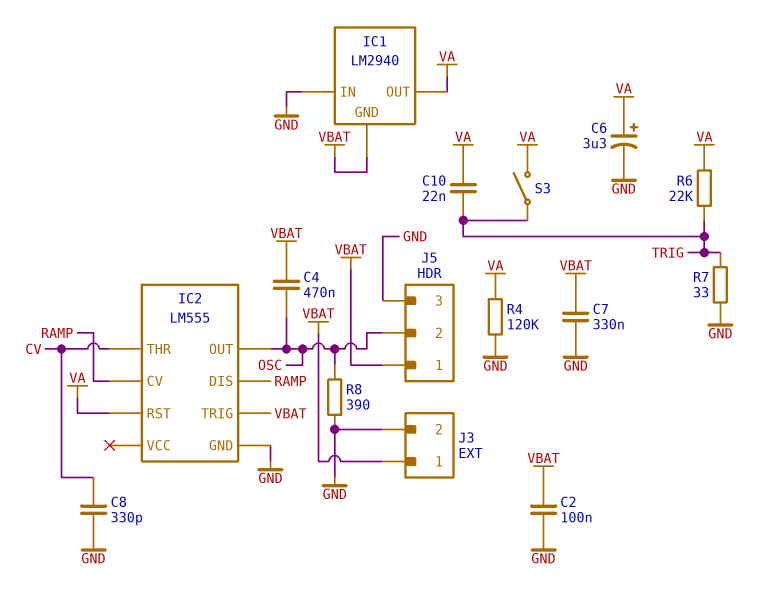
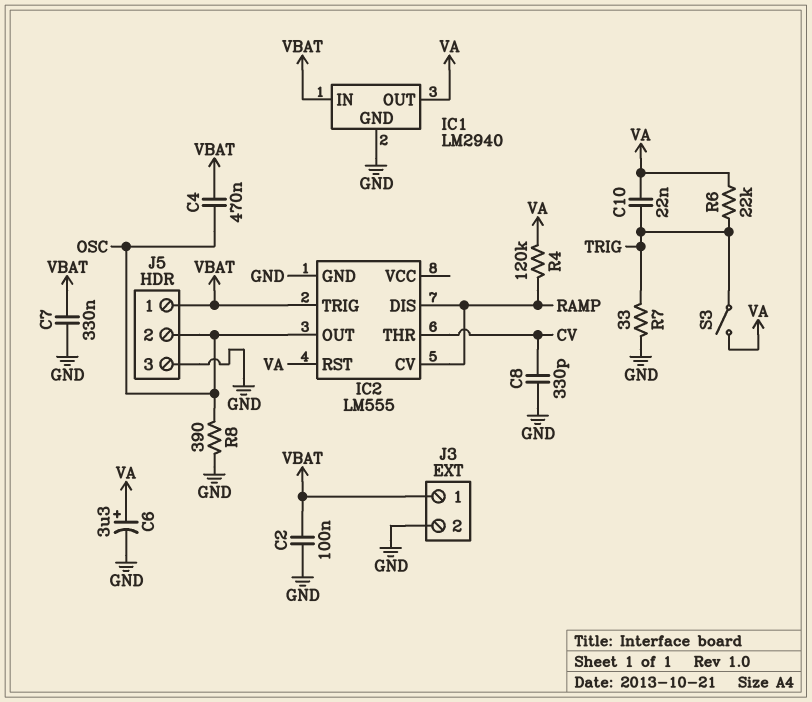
IC1 pin GND: VBAT -> GND
IC1 pin IN: GND -> VBAT
R4: 120k (GND, VA) -> 120k (RAMP, VA)

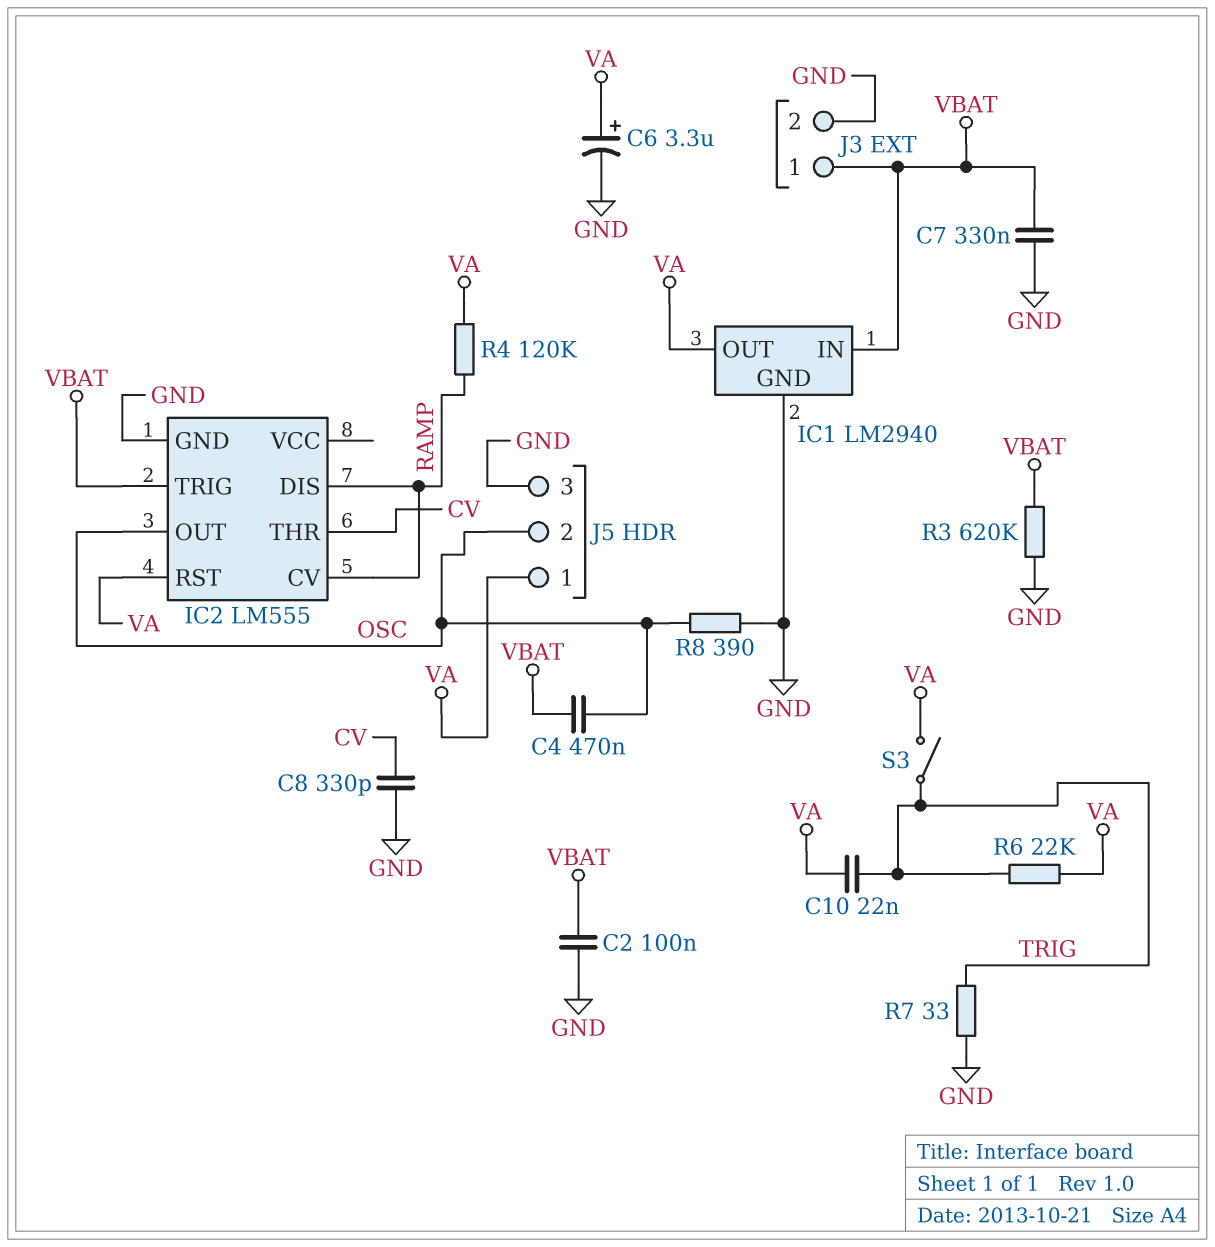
J5 pin 1: VBAT -> VA
R3: none -> 620k (GND, VBAT)

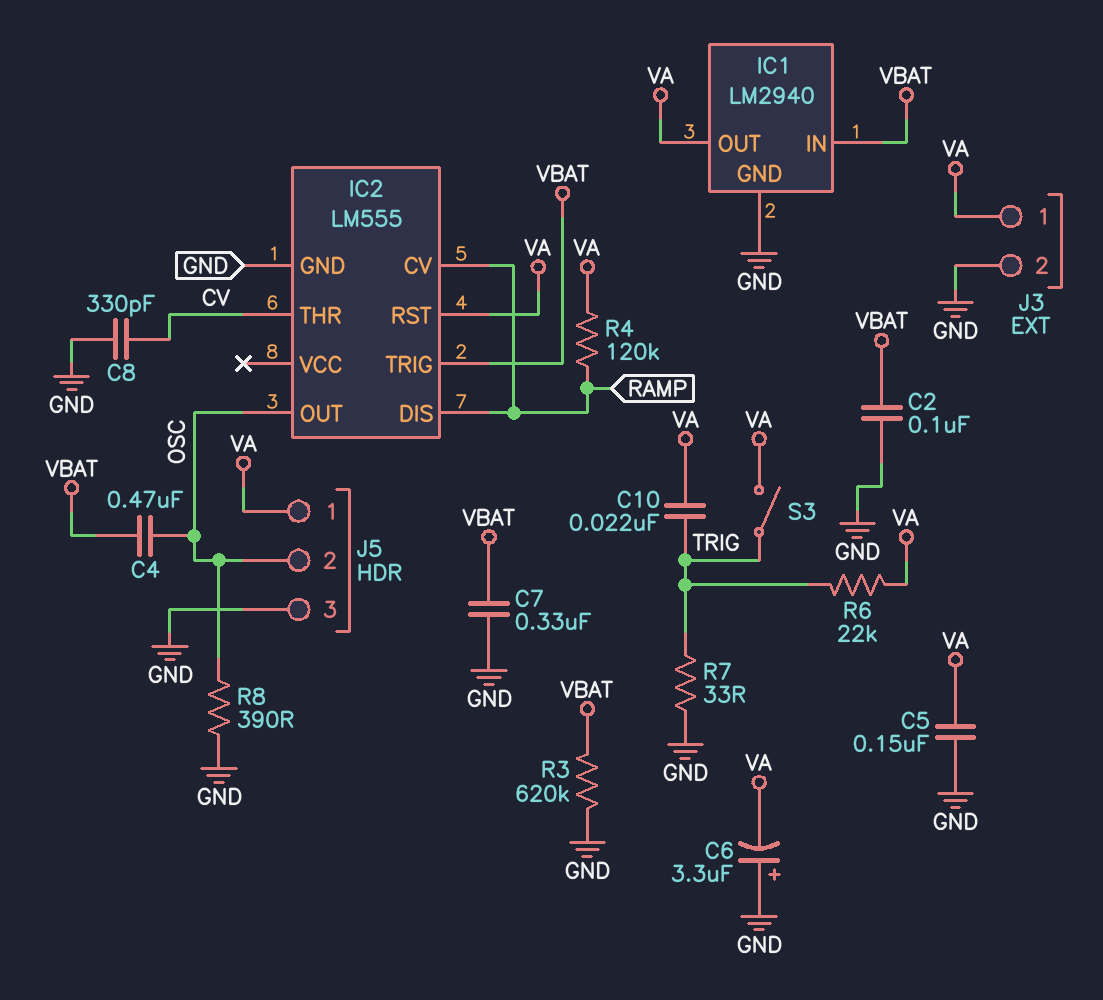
C5: none -> 150nF (GND, VA)
C6: 3.3uF (plus VA, minus GND) -> 3.3uF (plus GND, minus VA)
J3 pin 1: VBAT -> VA

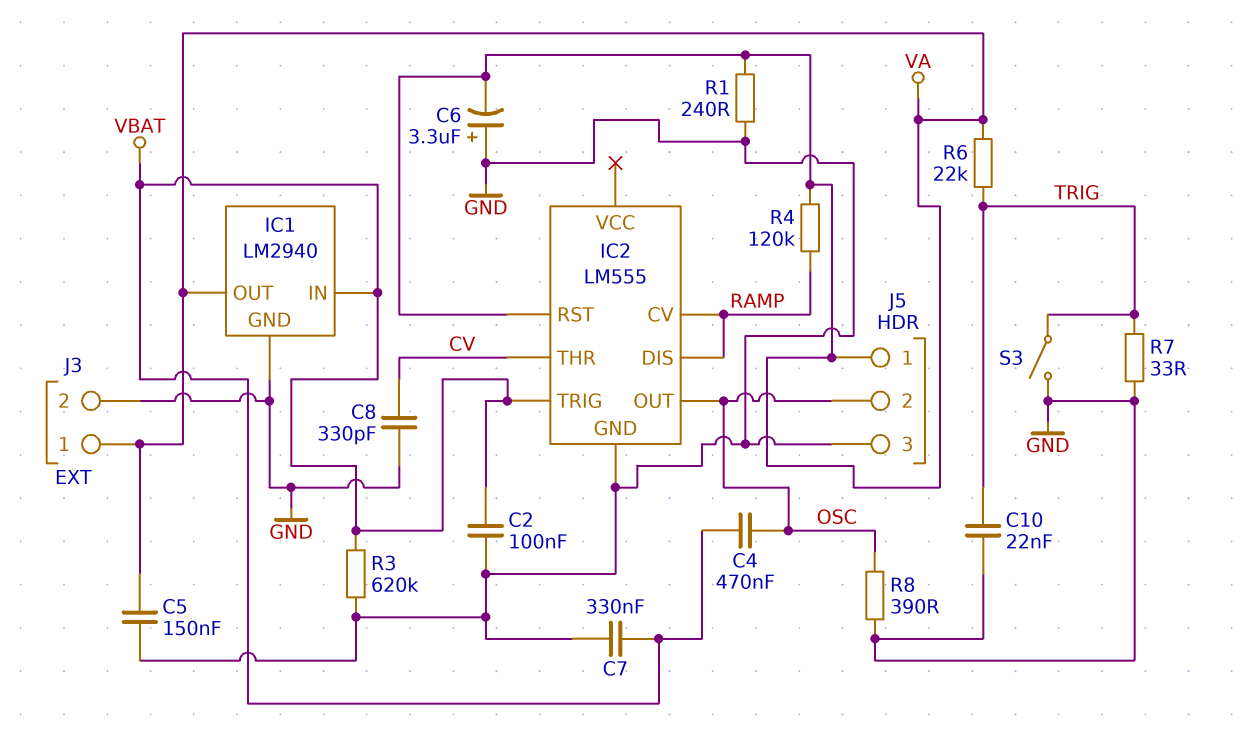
C10: 22nF (TRIG, VA) -> 22nF (GND, TRIG)
R1: none -> 240 (GND, VA)
S3: switch (TRIG, VA) -> switch (GND, TRIG)

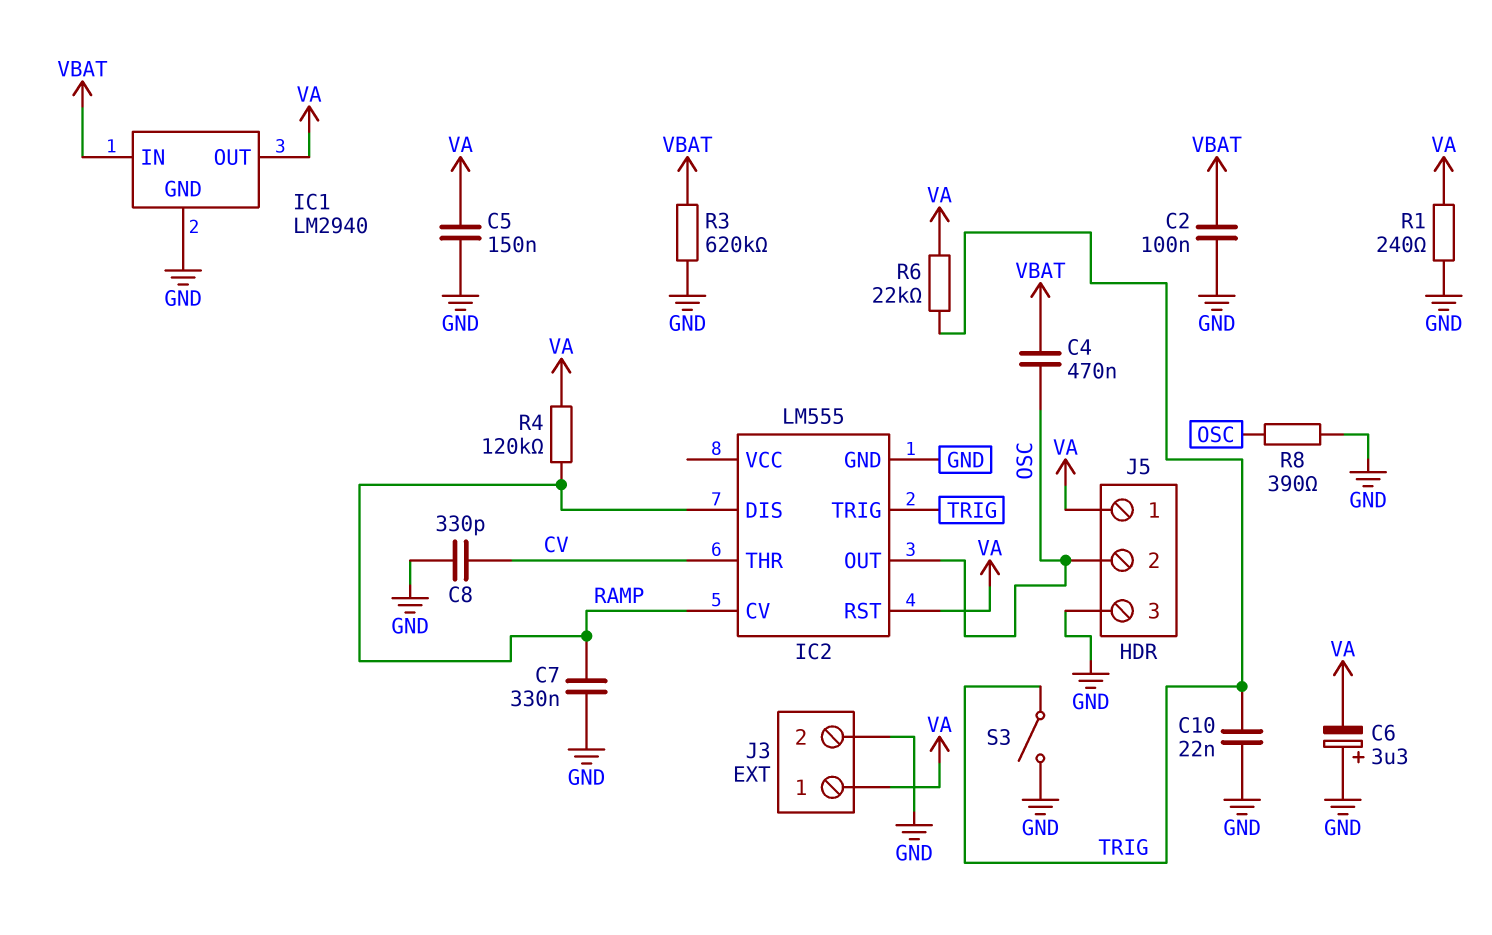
C7: 330nF (GND, VBAT) -> 330nF (GND, RAMP)
IC2 pin TRIG: VBAT -> TRIG
R7: 33 (GND, TRIG) -> none

